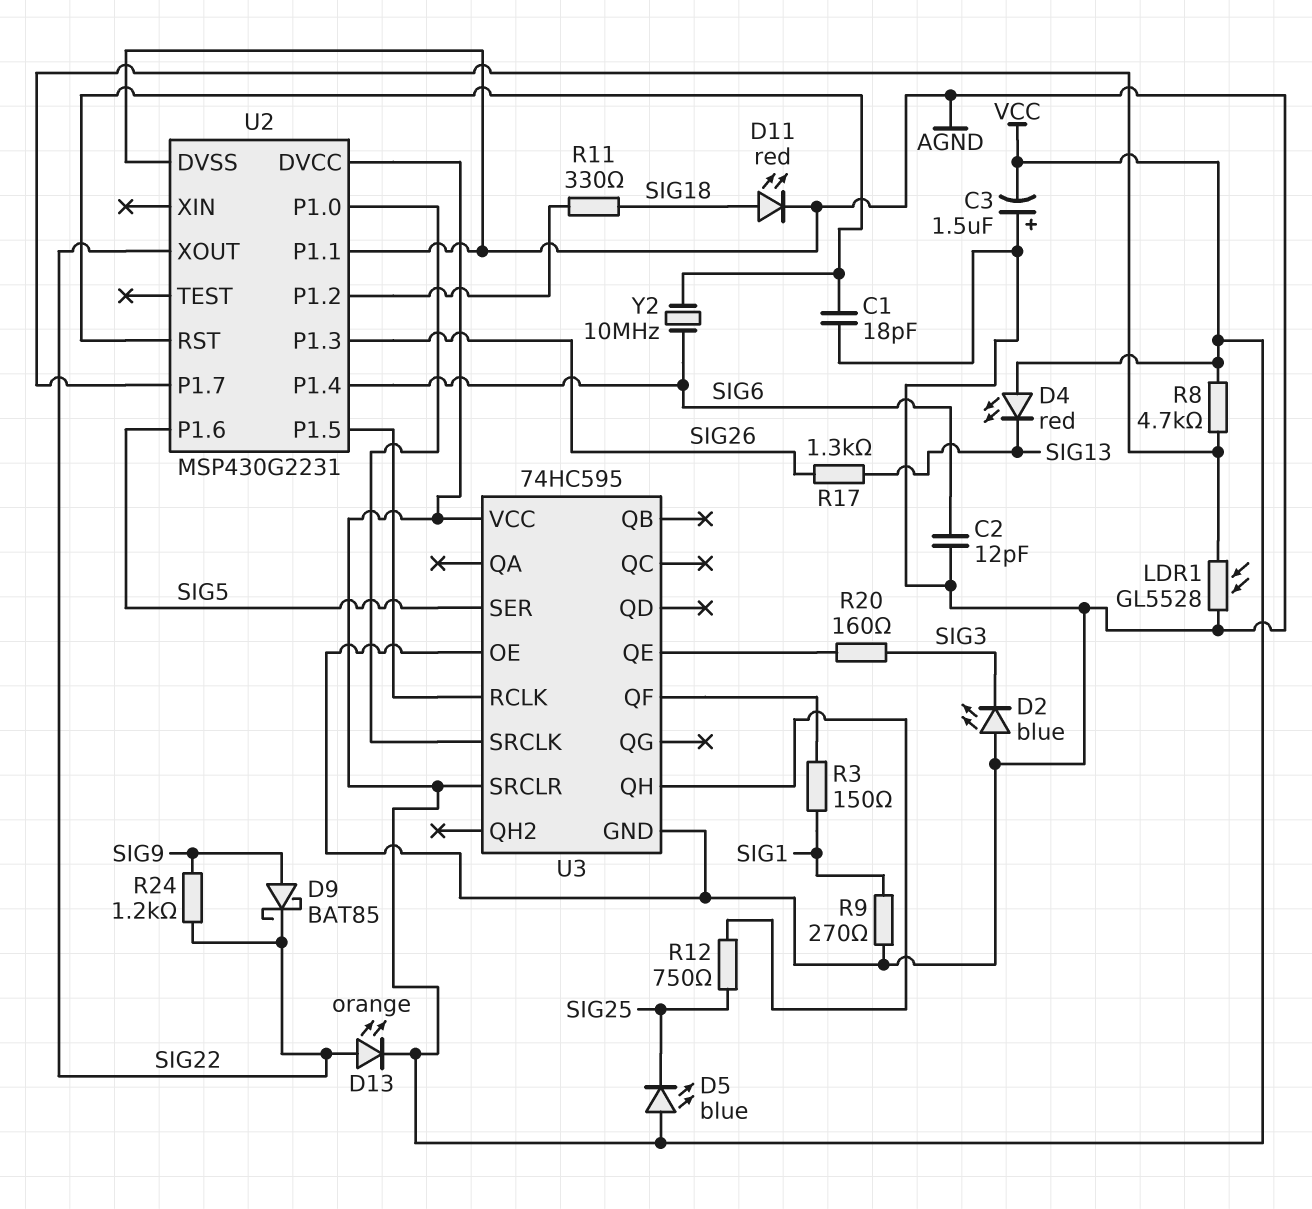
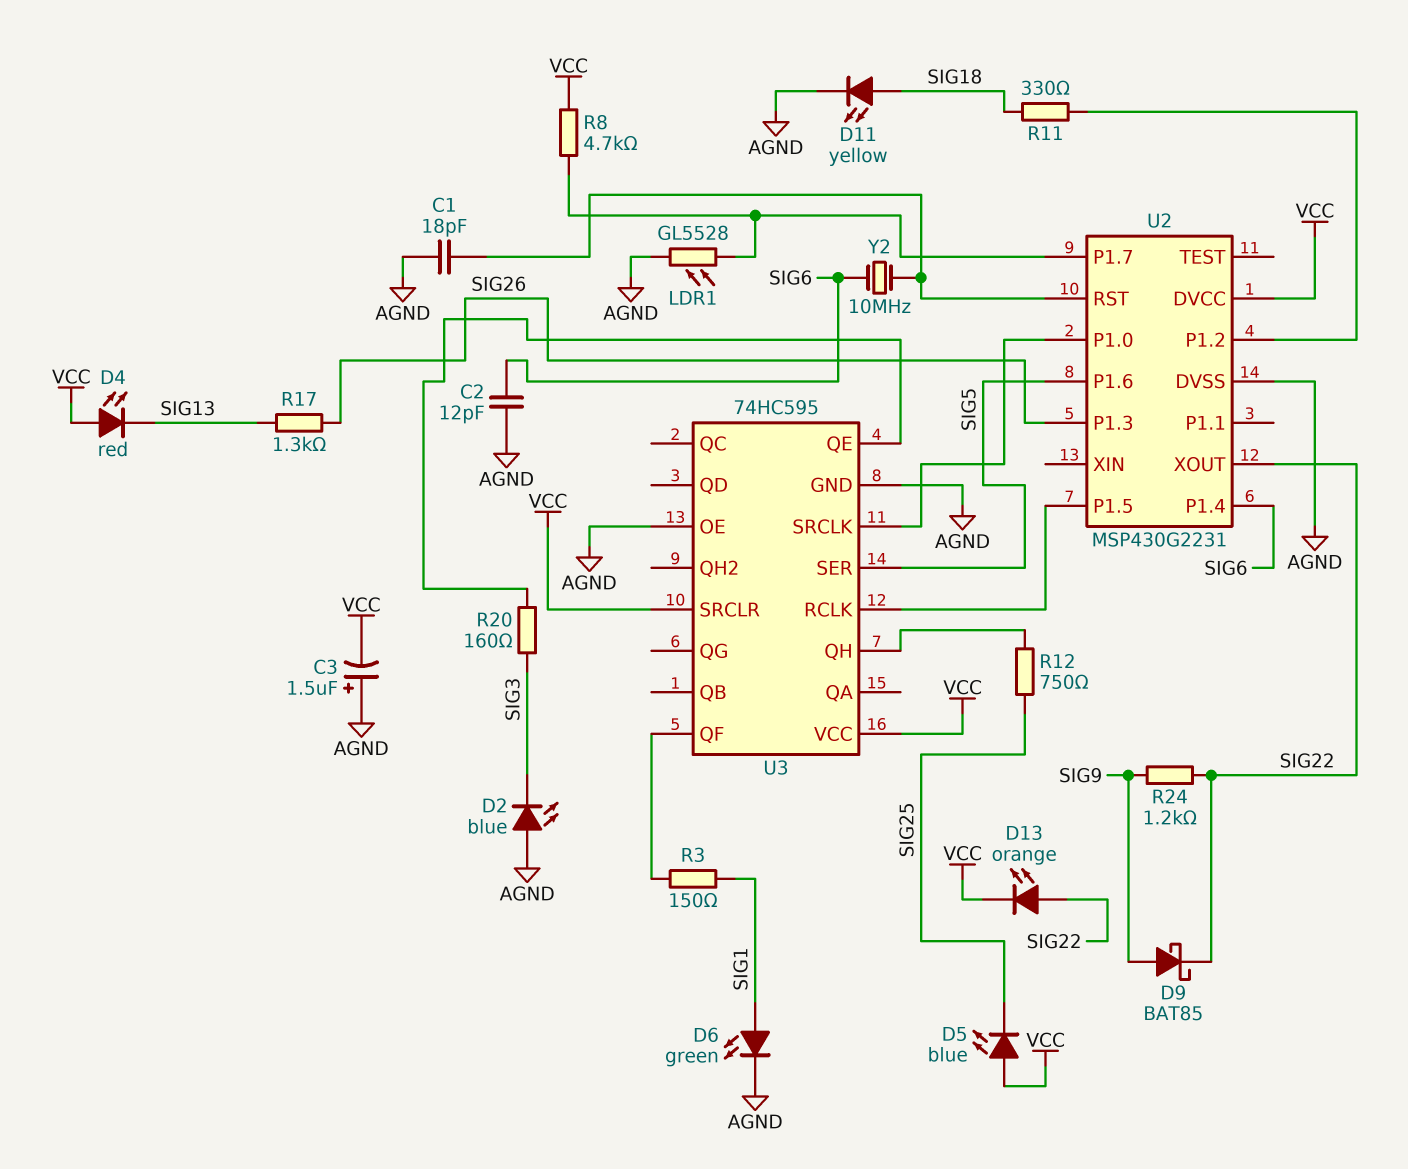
D6: none -> LED green (A SIG1, K AGND)
D11: LED red (A SIG18, K AGND) -> LED yellow (A SIG18, K AGND)
R9: 270 (AGND, SIG1) -> none
U2 pin P1.1: AGND -> none

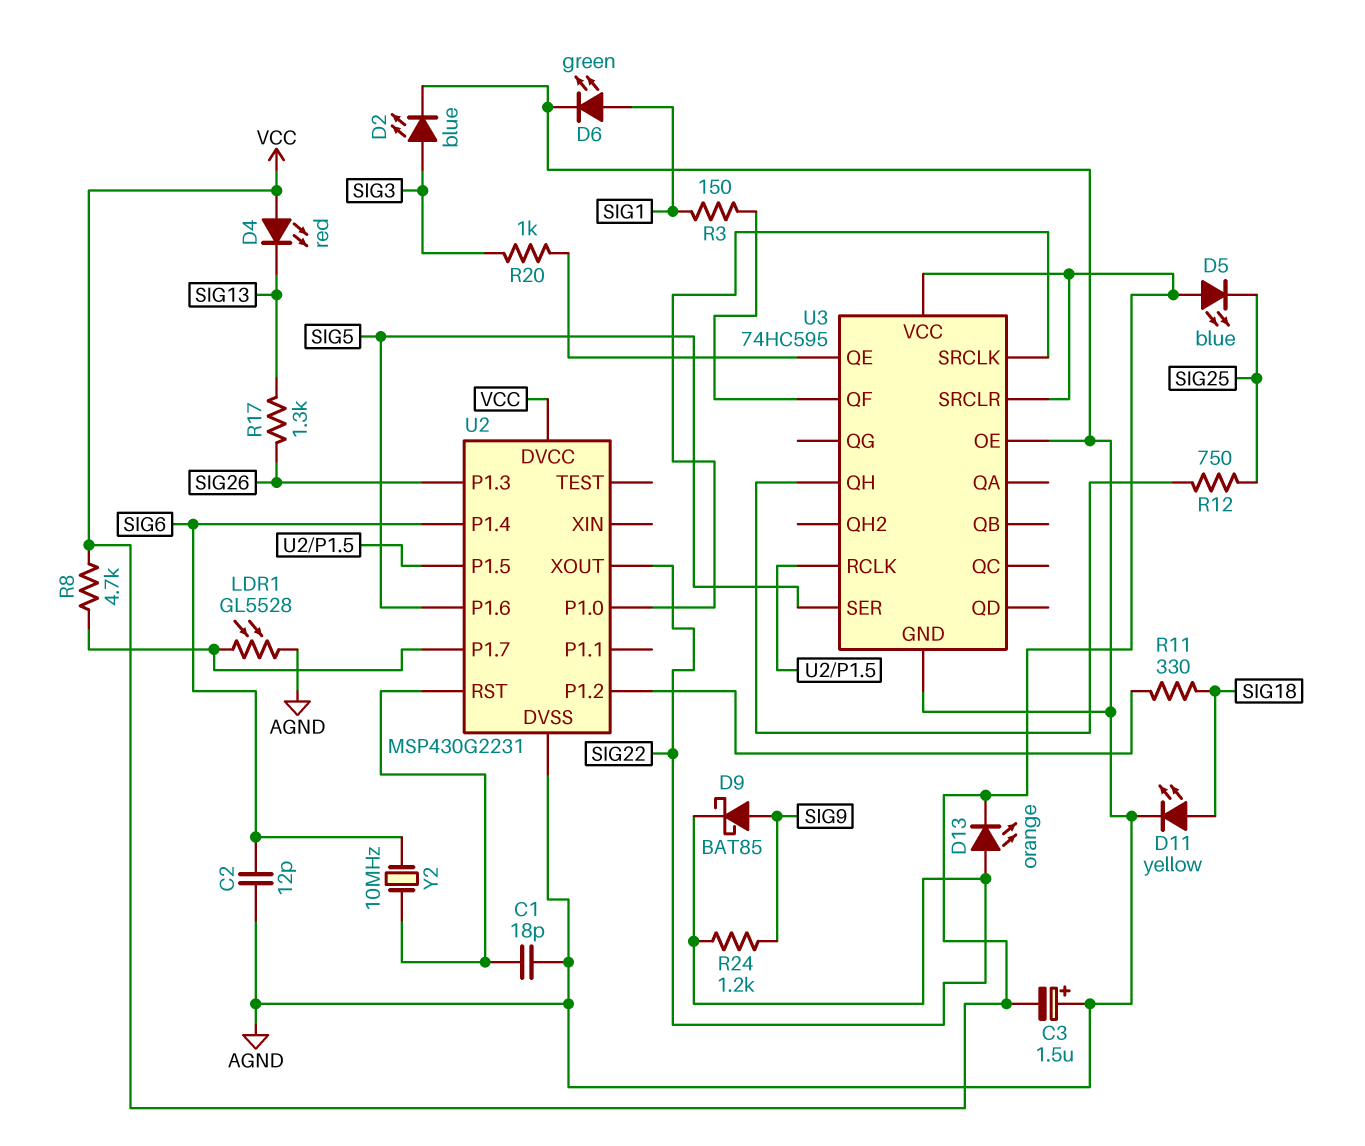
D2: LED blue (A AGND, K SIG3) -> LED blue (A SIG3, K AGND)
R20: 160 (SIG3, U3/QE) -> 1k (SIG3, U3/QE)

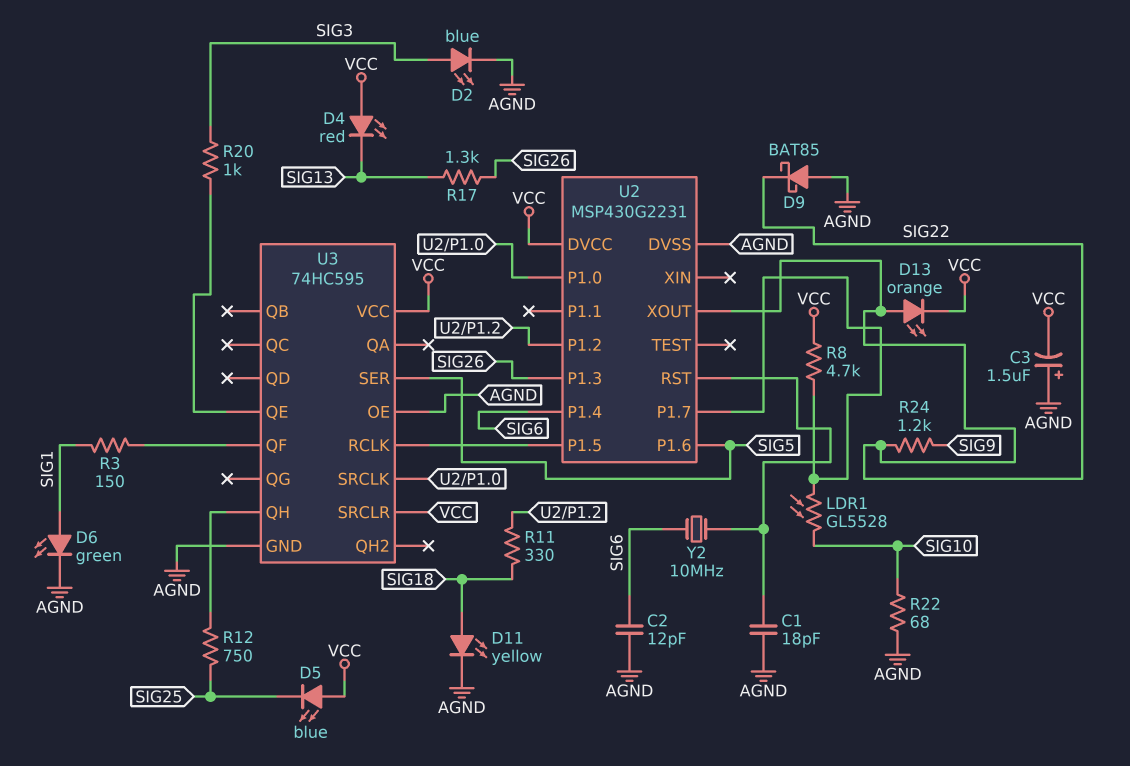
D9: schottky BAT85 (A SIG9, K SIG22) -> schottky BAT85 (A AGND, K SIG22)
LDR1: GL5528 (AGND, U2/P1.7) -> GL5528 (SIG10, U2/P1.7)
R22: none -> 68 (AGND, SIG10)

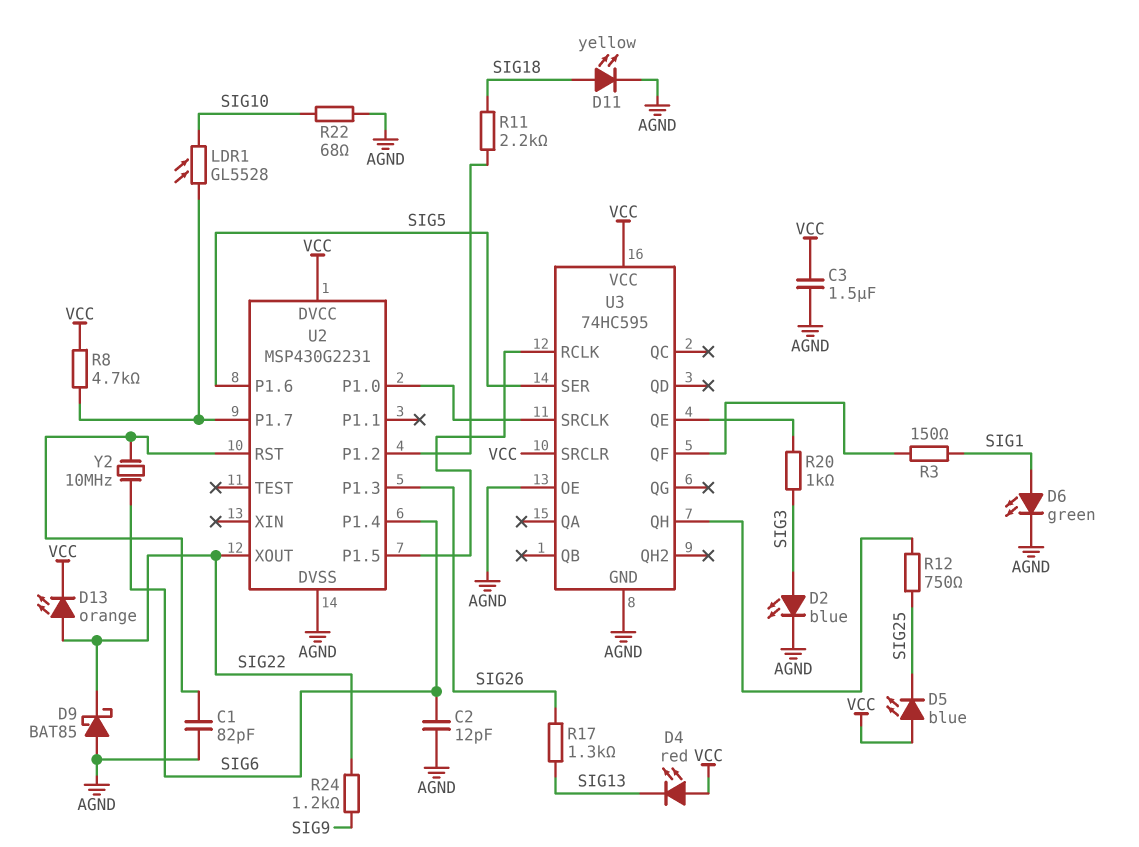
C1: 18pF (AGND, U2/RST) -> 82pF (AGND, U2/RST)
C3: 1.5uF (plus AGND, minus VCC) -> 1.5uF (AGND, VCC)
R11: 330 (SIG18, U2/P1.2) -> 2.2k (SIG18, U2/P1.2)

